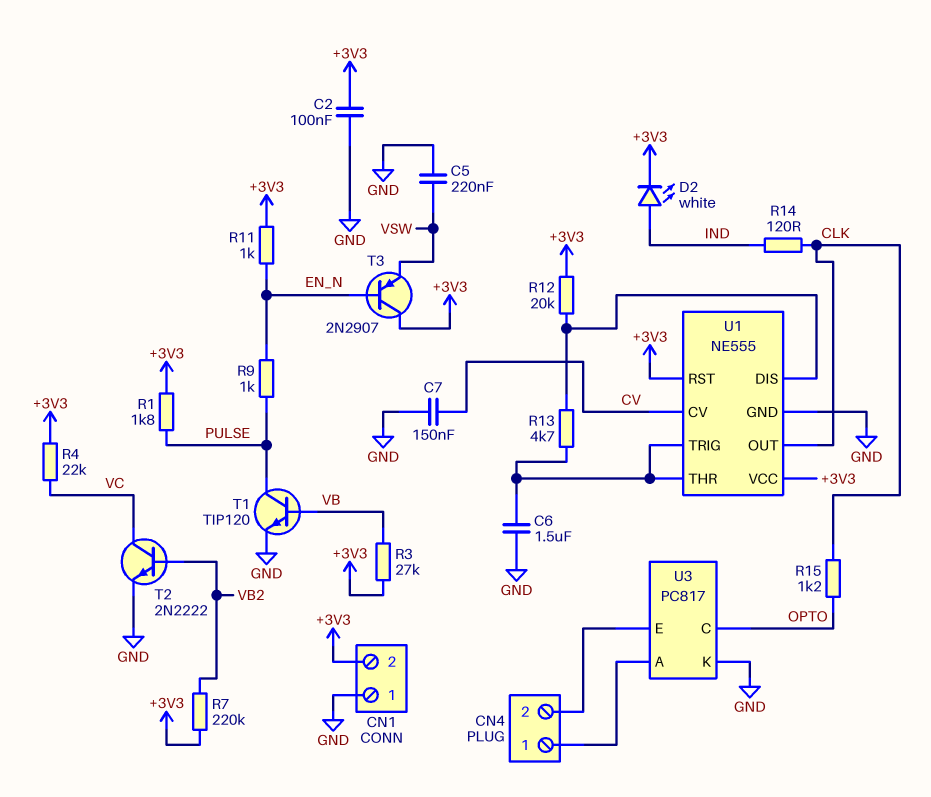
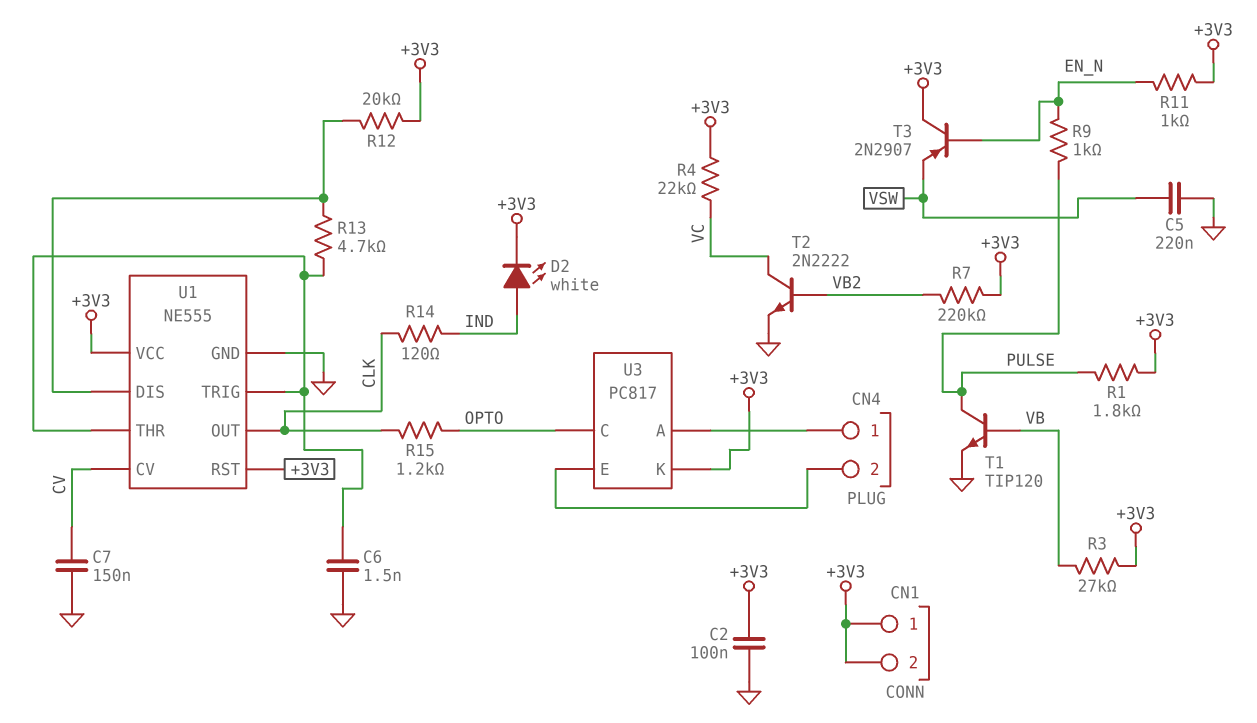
C6: 1.5uF (GND, U1/THR) -> 1.5nF (GND, U1/THR)
CN1 pin 1: GND -> +3V3
U3 pin K: GND -> +3V3

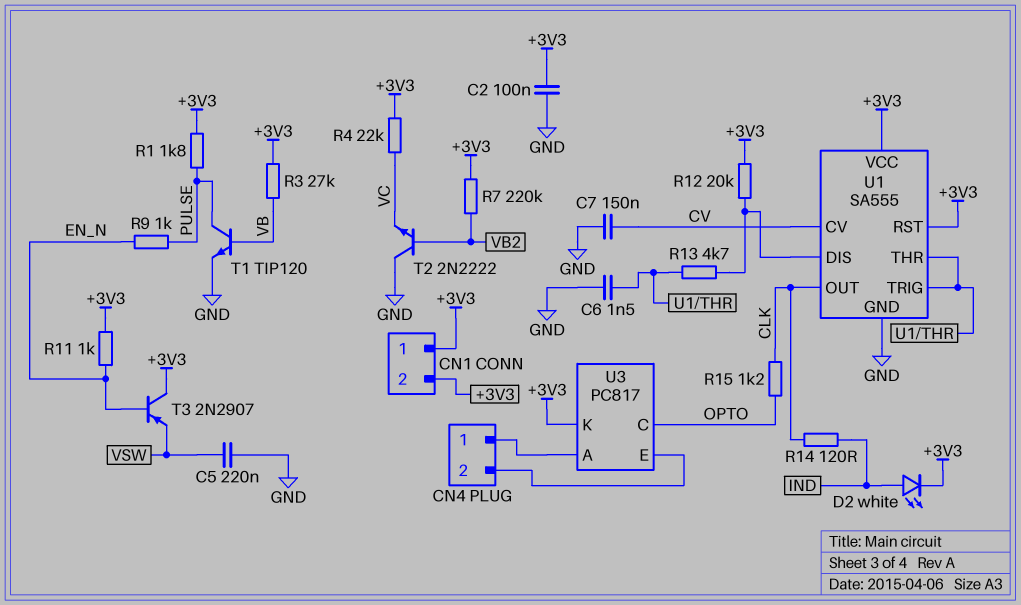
T2: NPN 2N2222 (B VB2, C VC, E GND) -> NPN 2N2222 (B VB2, C GND, E VC)
U1: NE555 -> SA555

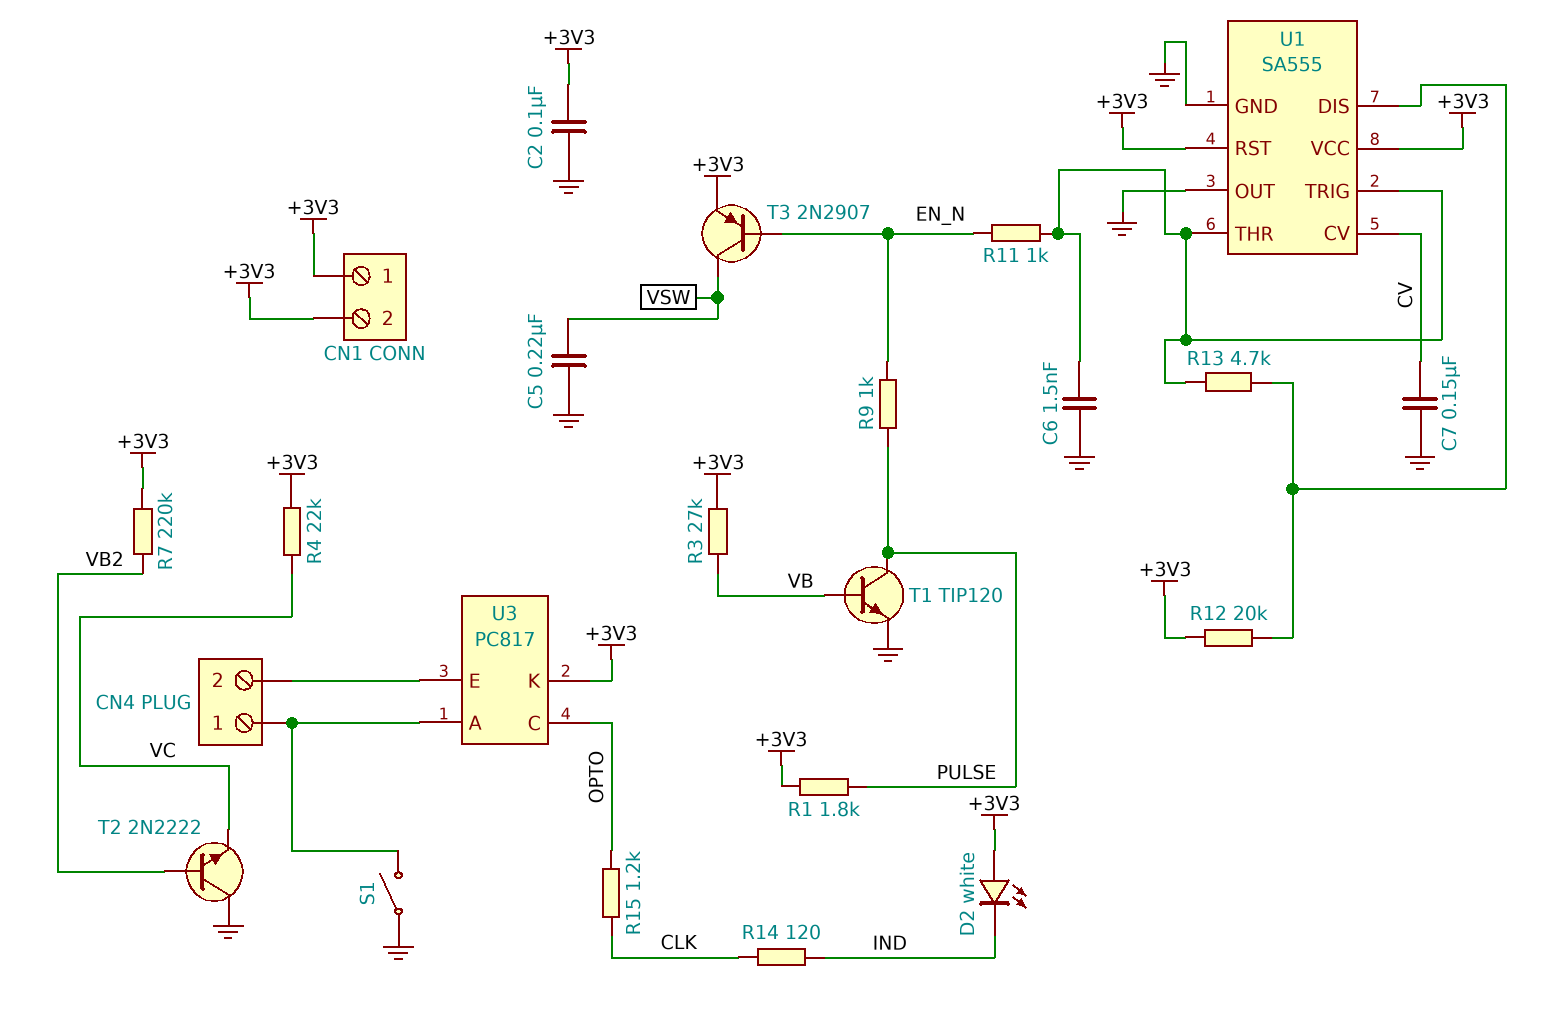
D2: LED white (A IND, K +3V3) -> LED white (A +3V3, K IND)
R11: 1k (+3V3, EN_N) -> 1k (EN_N, U1/THR)
S1: none -> switch (CN4/1, GND)
T3: PNP 2N2907 (B EN_N, C +3V3, E VSW) -> PNP 2N2907 (B EN_N, C VSW, E +3V3)
U1 pin OUT: CLK -> GND

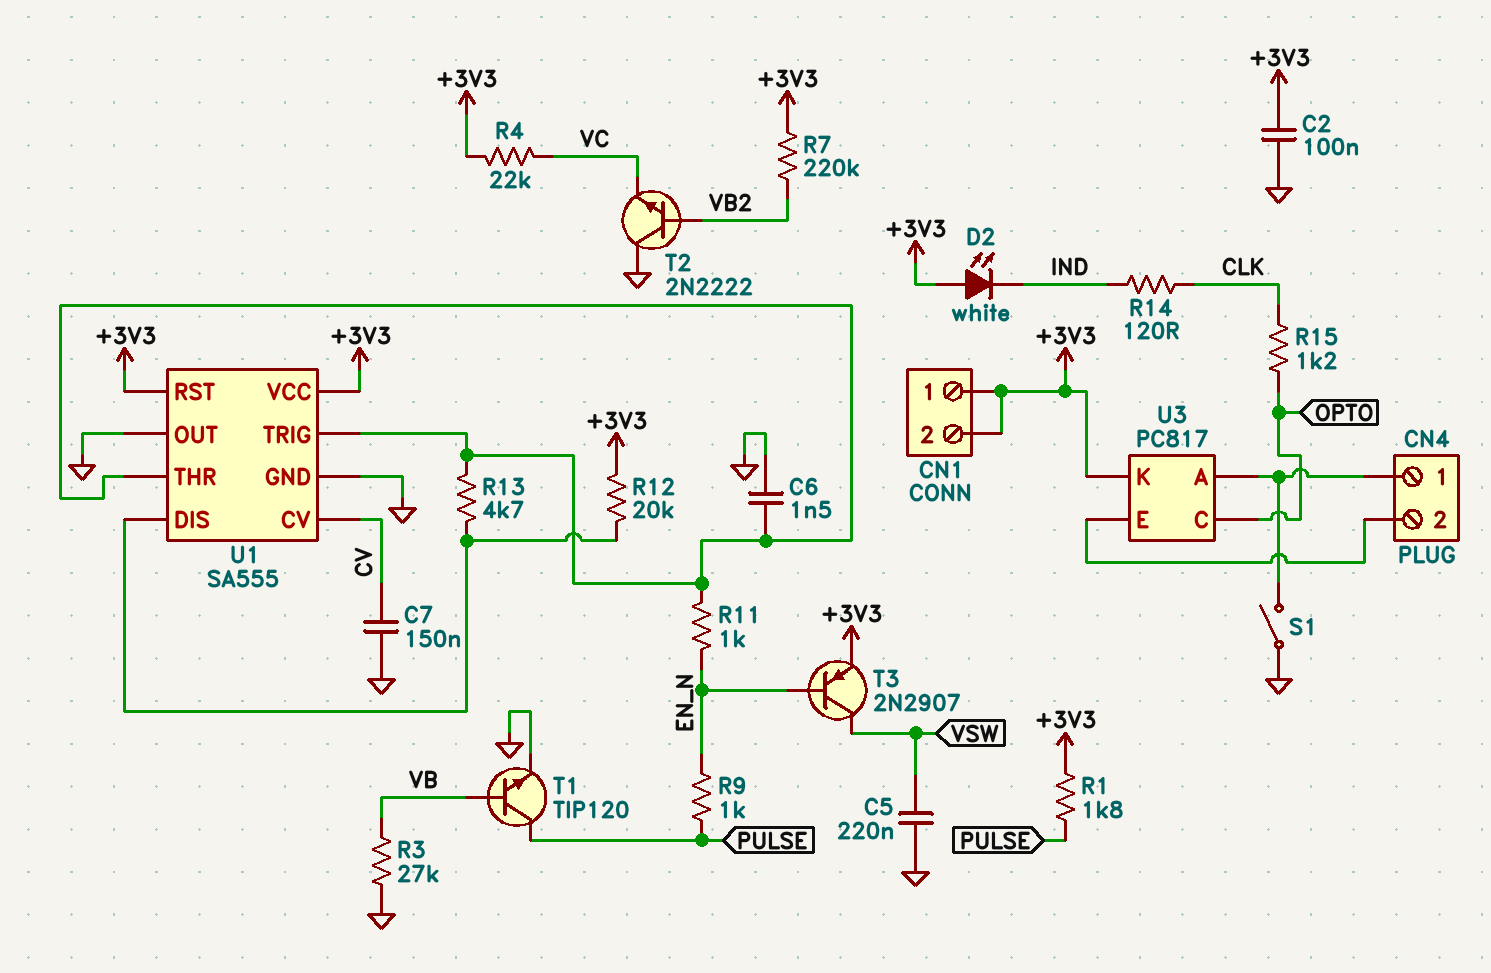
R3: 27k (+3V3, VB) -> 27k (GND, VB)

